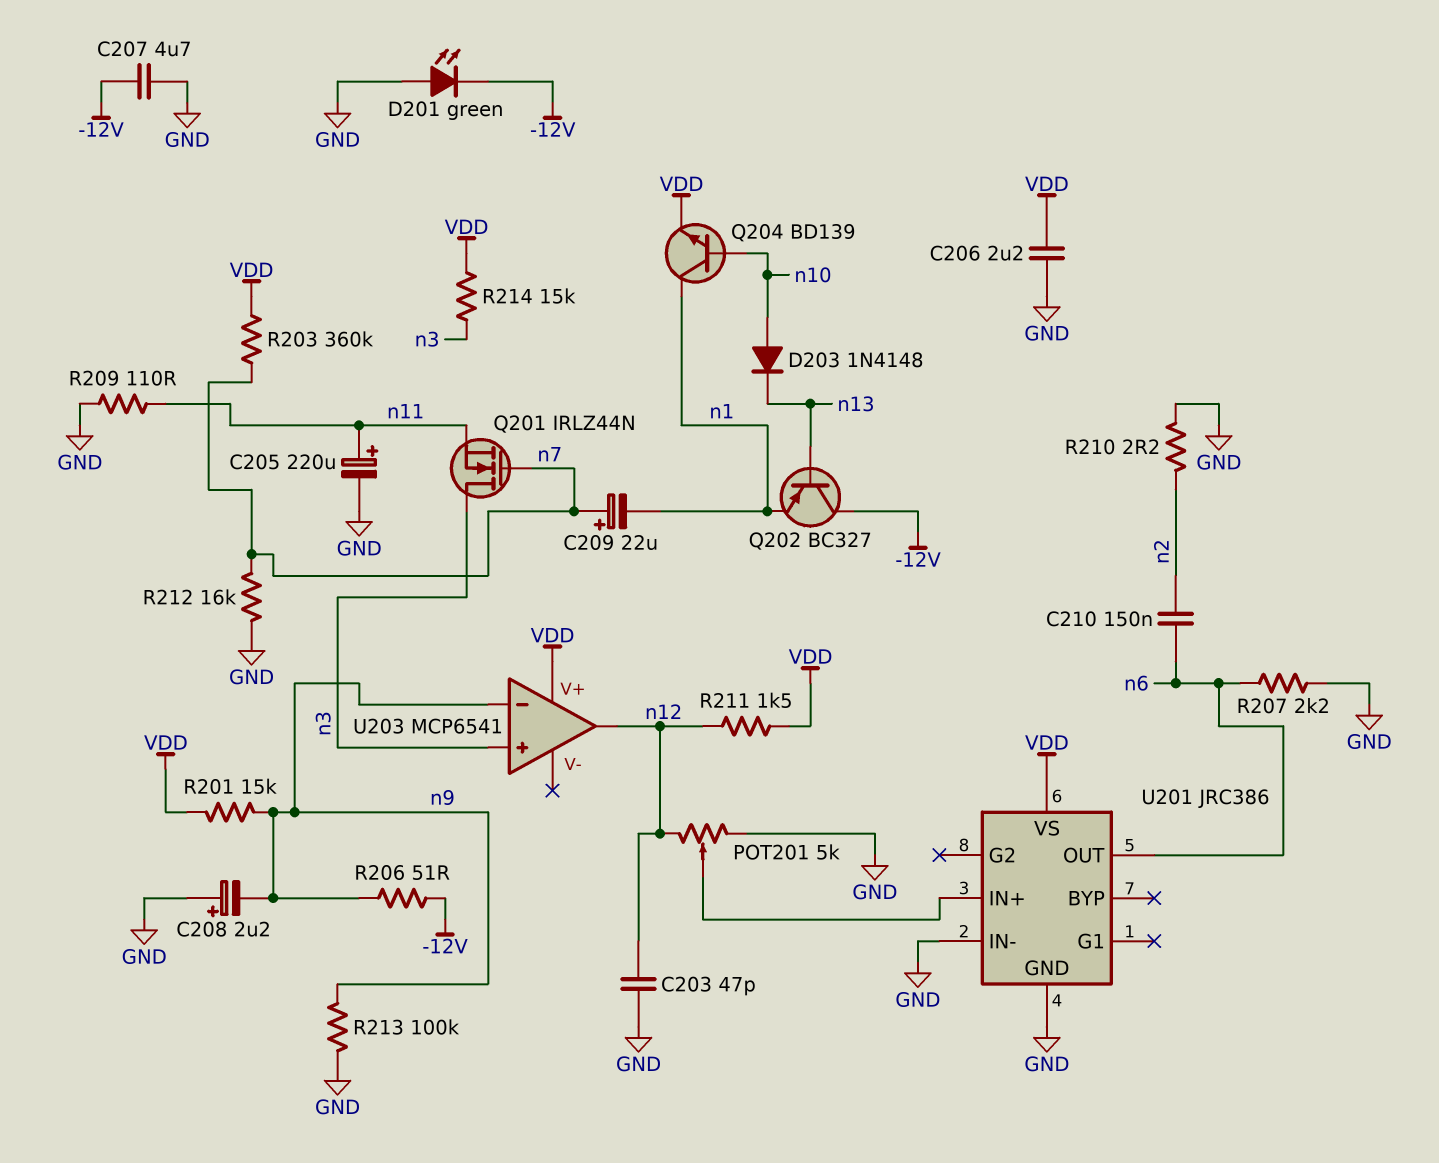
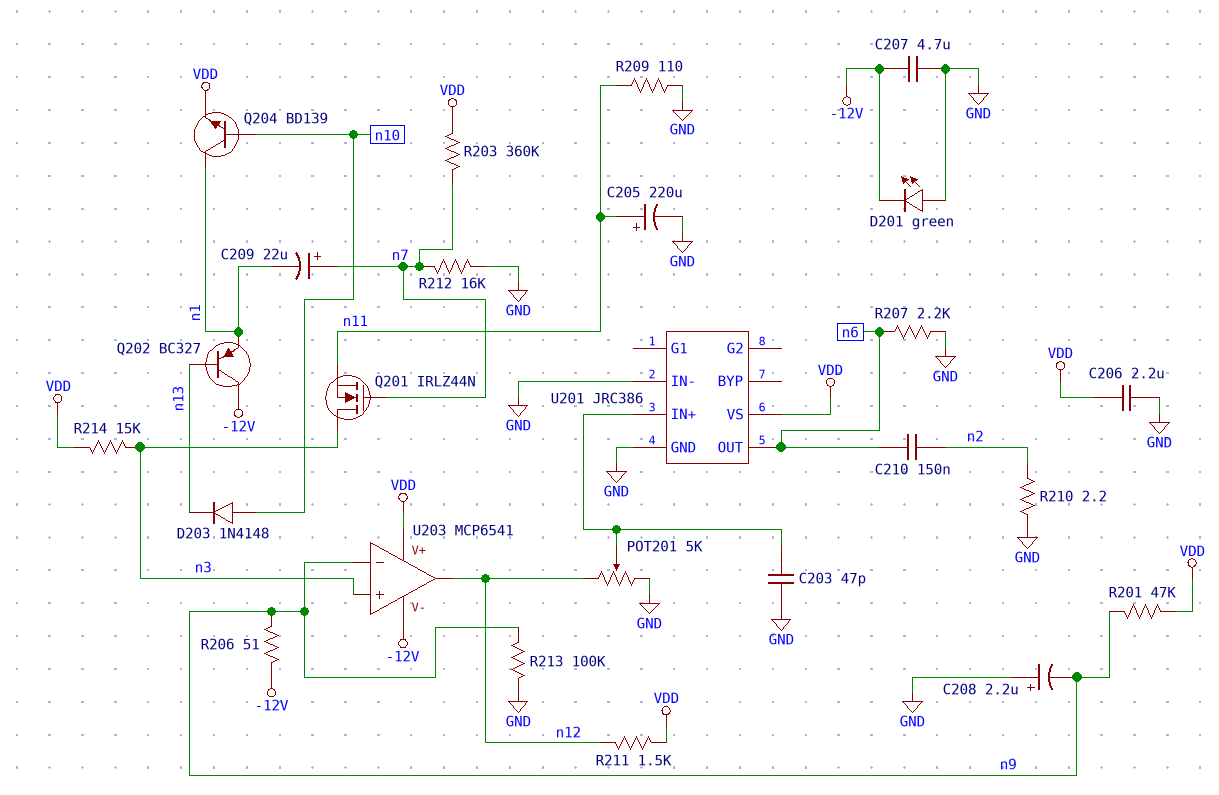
C203: 47pF (GND, n12) -> 47pF (GND, U201/IN+)
R201: 15k (VDD, n9) -> 47k (VDD, n9)
U203 pin V-: none -> -12V

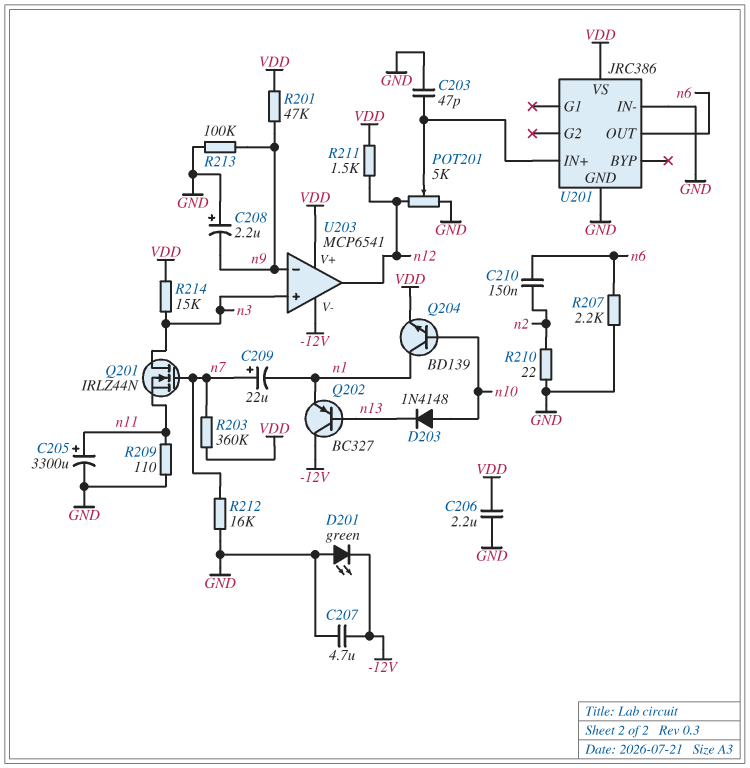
C205: 220uF (plus n11, minus GND) -> 3300uF (plus n11, minus GND)
R206: 51 (-12V, n9) -> none
R210: 2.2 (GND, n2) -> 22 (GND, n2)

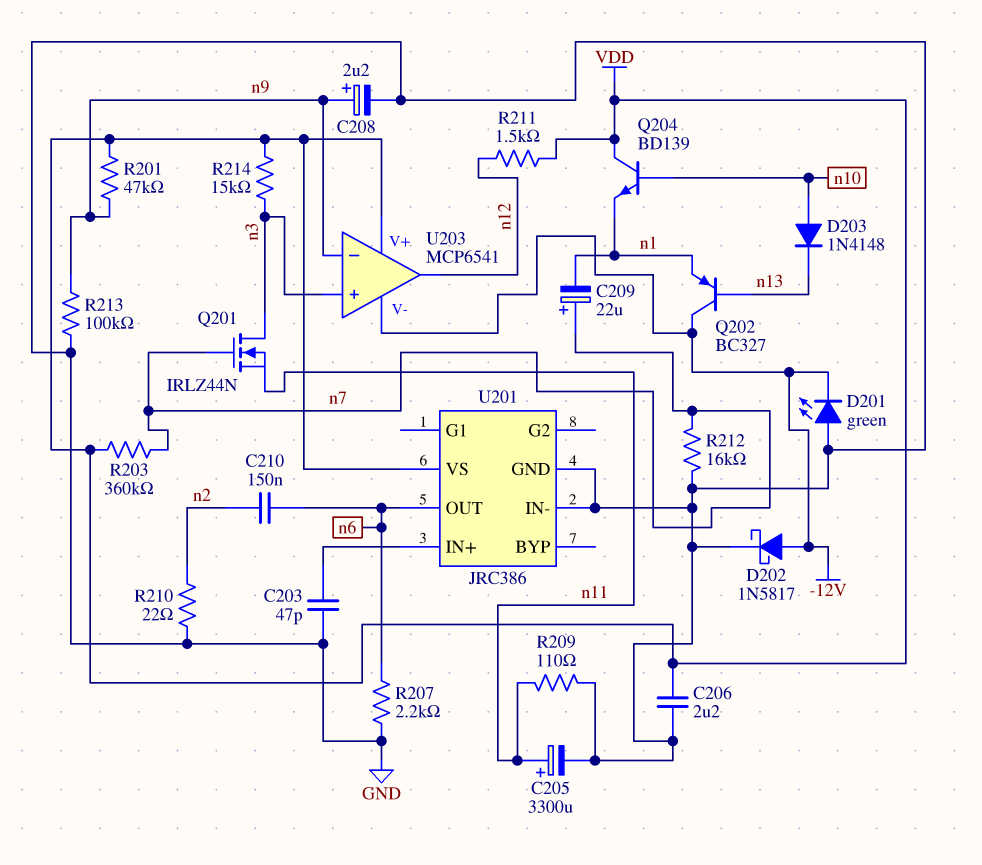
C207: 4.7uF (-12V, GND) -> none
C208: 2.2uF (plus GND, minus n9) -> 2.2uF (plus n9, minus GND)
D202: none -> schottky 1N5817 (A -12V, K GND)
POT201: 5k (GND, n12, wiper U201/IN+) -> none
Q204: NPN BD139 (B n10, C n1, E VDD) -> NPN BD139 (B n10, C VDD, E n1)

